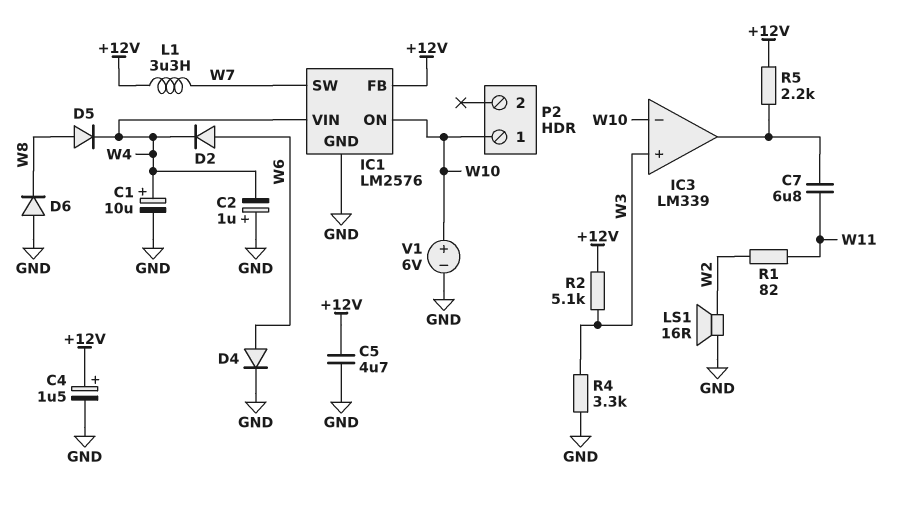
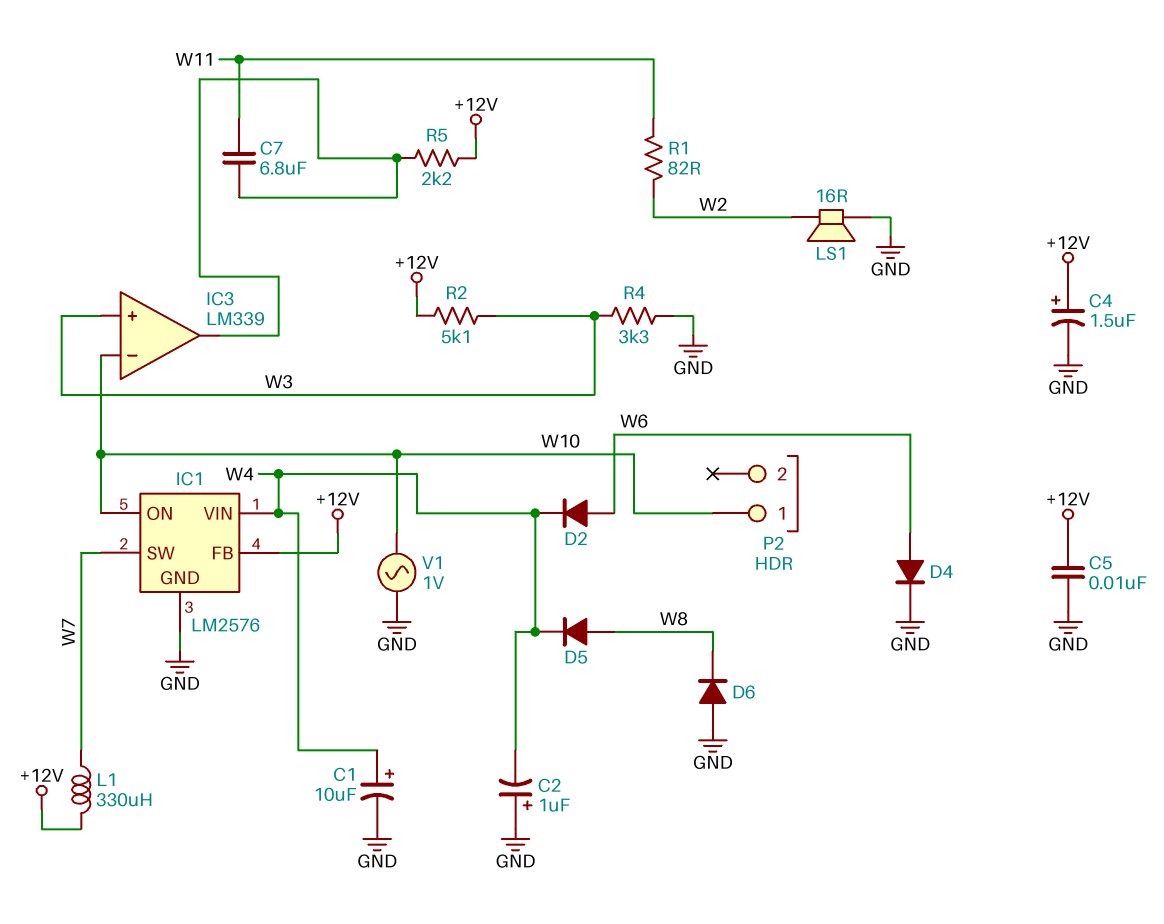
C5: 4.7uF (+12V, GND) -> 10nF (+12V, GND)
L1: 3.3uH (+12V, W7) -> 330uH (+12V, W7)
V1: 6V (plus W10, minus GND) -> AC 1V (GND, W10)

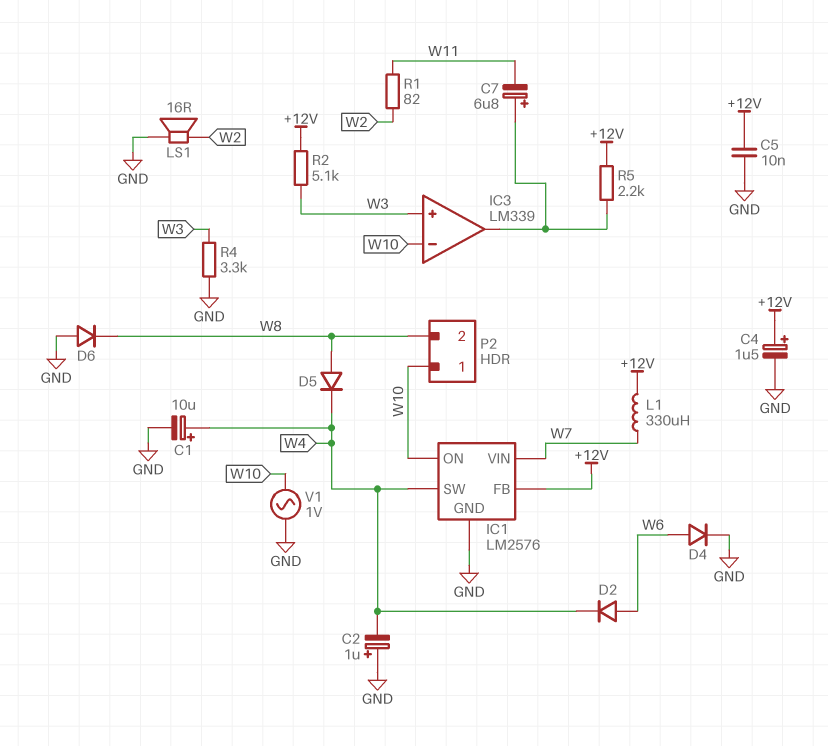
C7: 6.8uF (IC3/out, W11) -> 6.8uF (plus IC3/out, minus W11)
IC1 pin SW: W7 -> W4
IC1 pin VIN: W4 -> W7
P2 pin 2: none -> W8

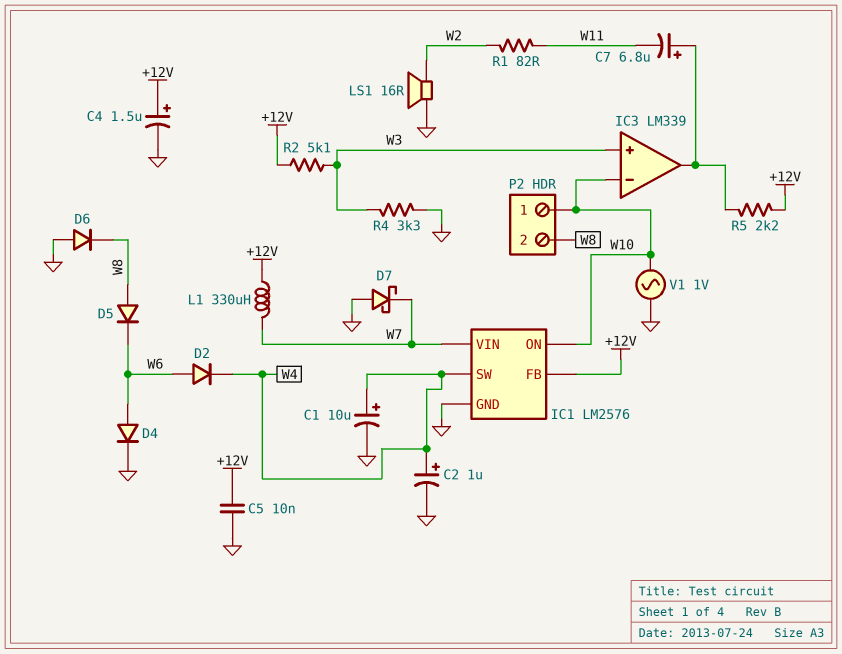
C2: 1uF (plus GND, minus W4) -> 1uF (plus W4, minus GND)
D5: diode (A W8, K W4) -> diode (A W8, K W6)
D7: none -> schottky (A GND, K W7)

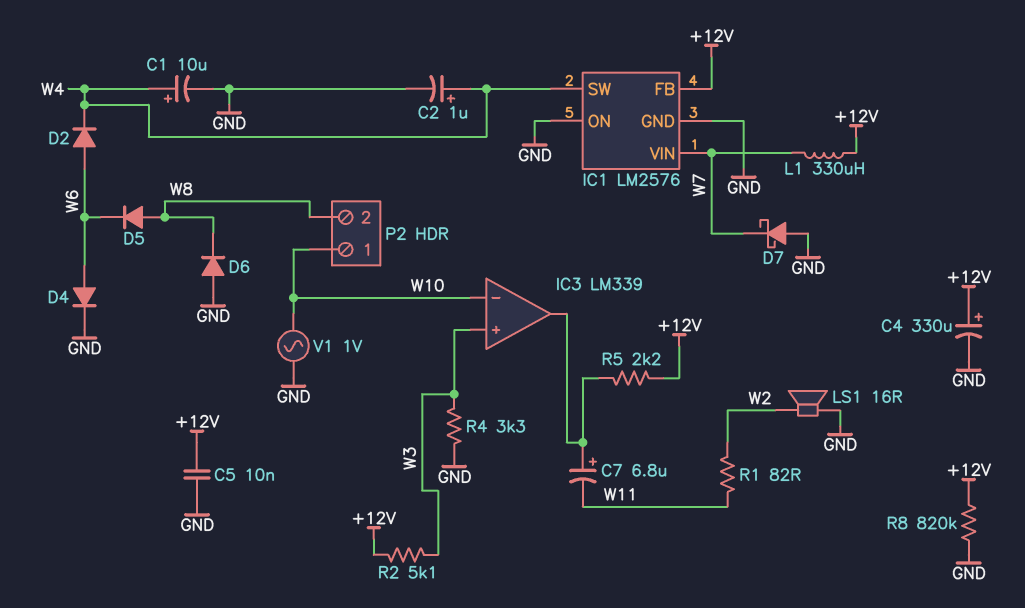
C4: 1.5uF (plus +12V, minus GND) -> 330uF (plus +12V, minus GND)
IC1 pin ON: W10 -> GND
R8: none -> 820k (+12V, GND)

